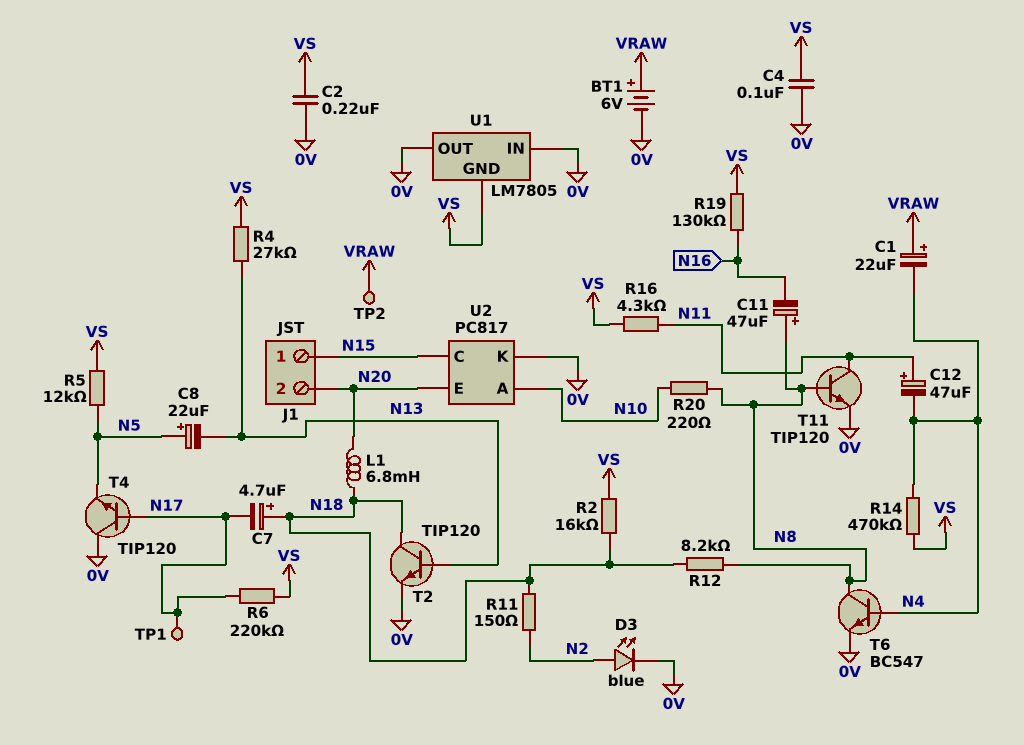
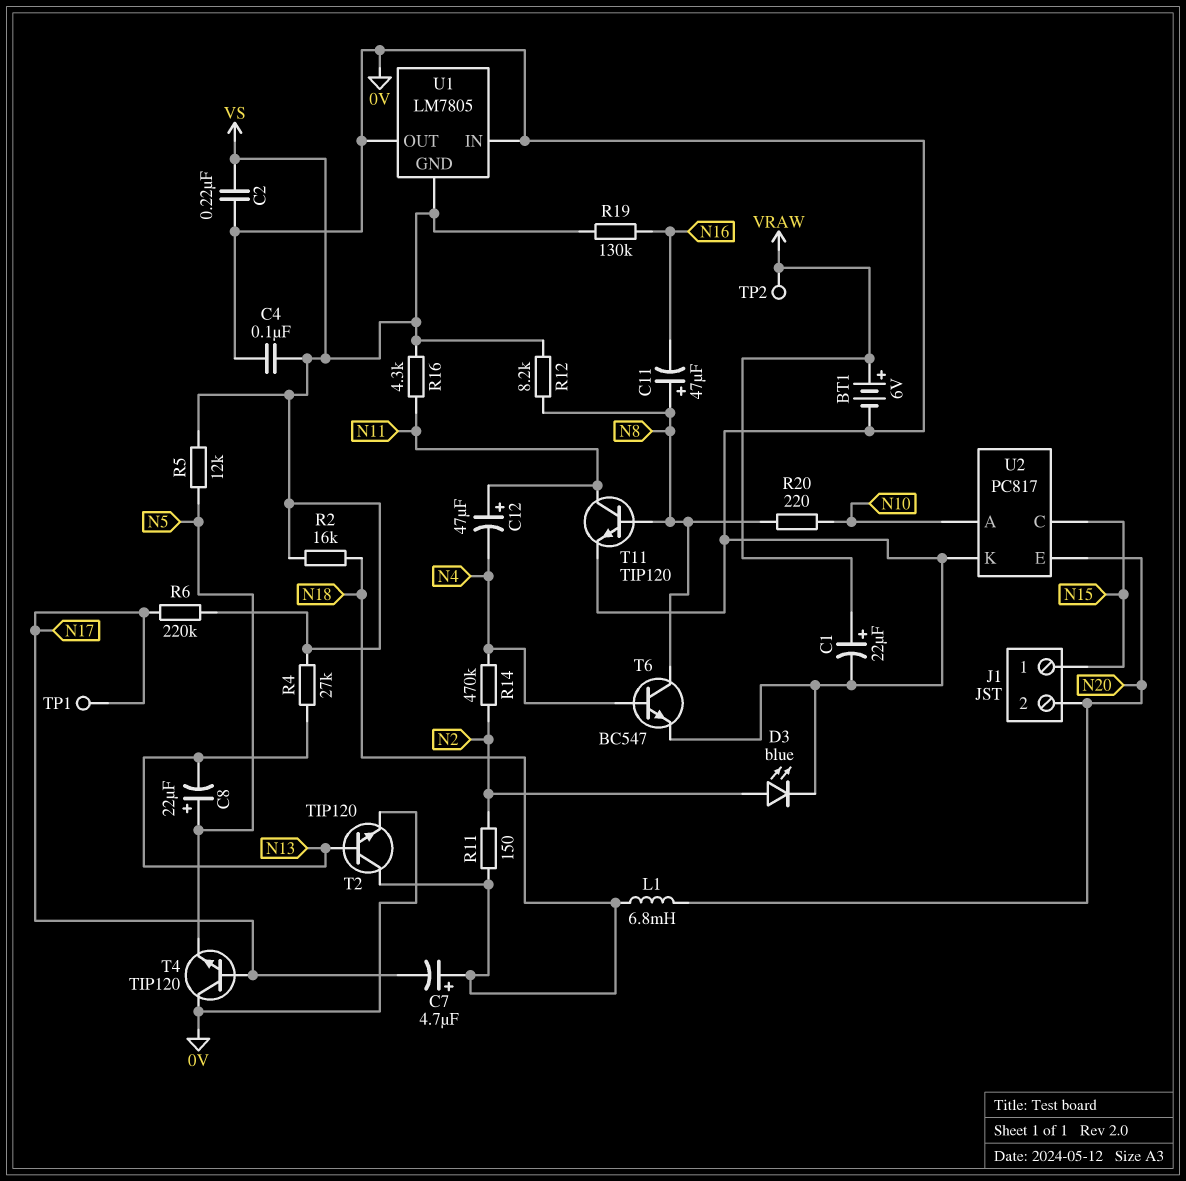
C1: 22uF (plus VRAW, minus N4) -> 22uF (plus VRAW, minus 0V)
R12: 8.2k (N8, N18) -> 8.2k (N8, VS)
R14: 470k (N4, VS) -> 470k (N2, N4)

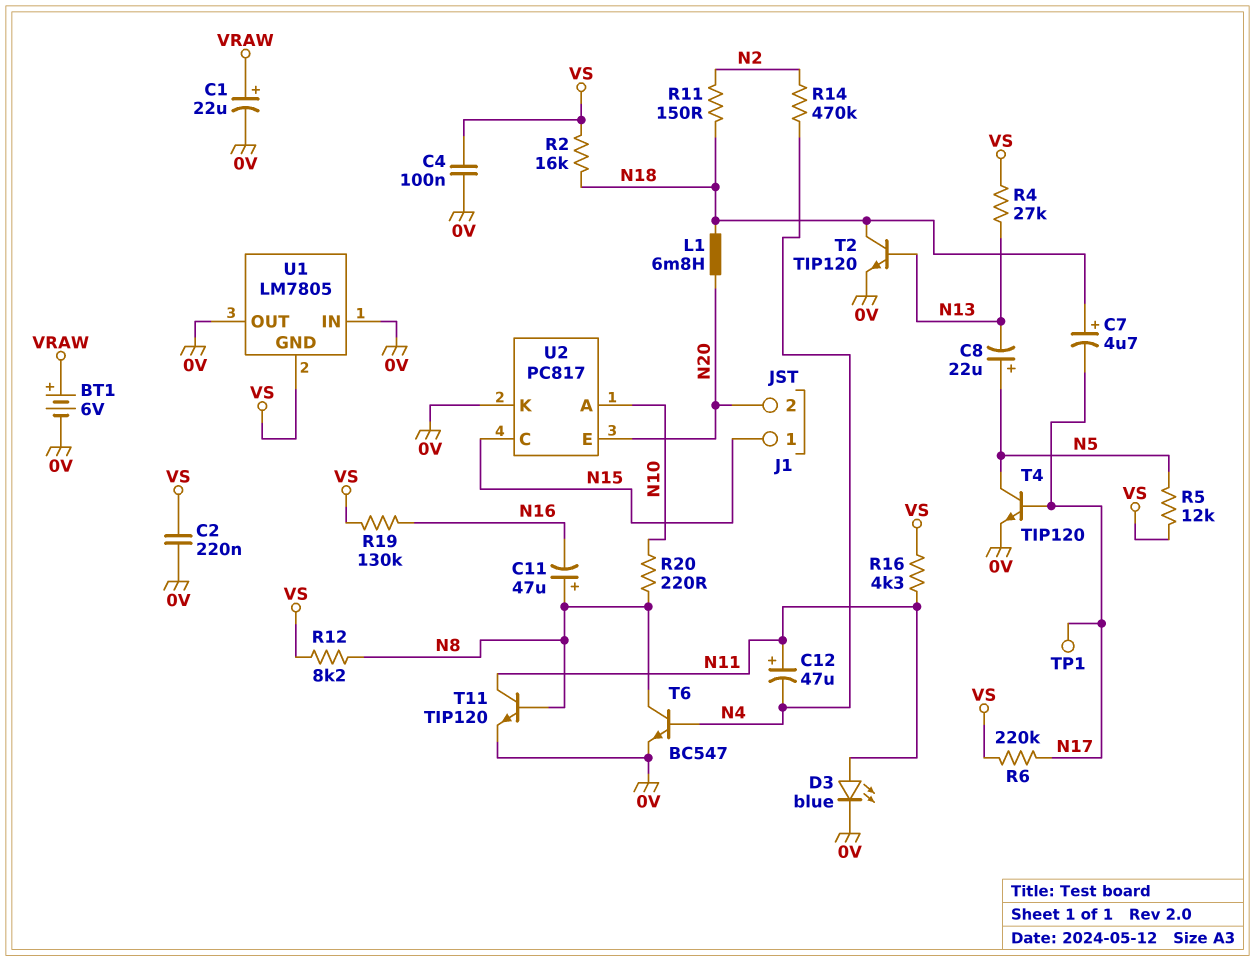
D3: LED blue (A N2, K 0V) -> LED blue (A N11, K 0V)
T4: NPN TIP120 (B N17, C 0V, E N5) -> NPN TIP120 (B N17, C N5, E 0V)
TP2: test point (VRAW) -> none

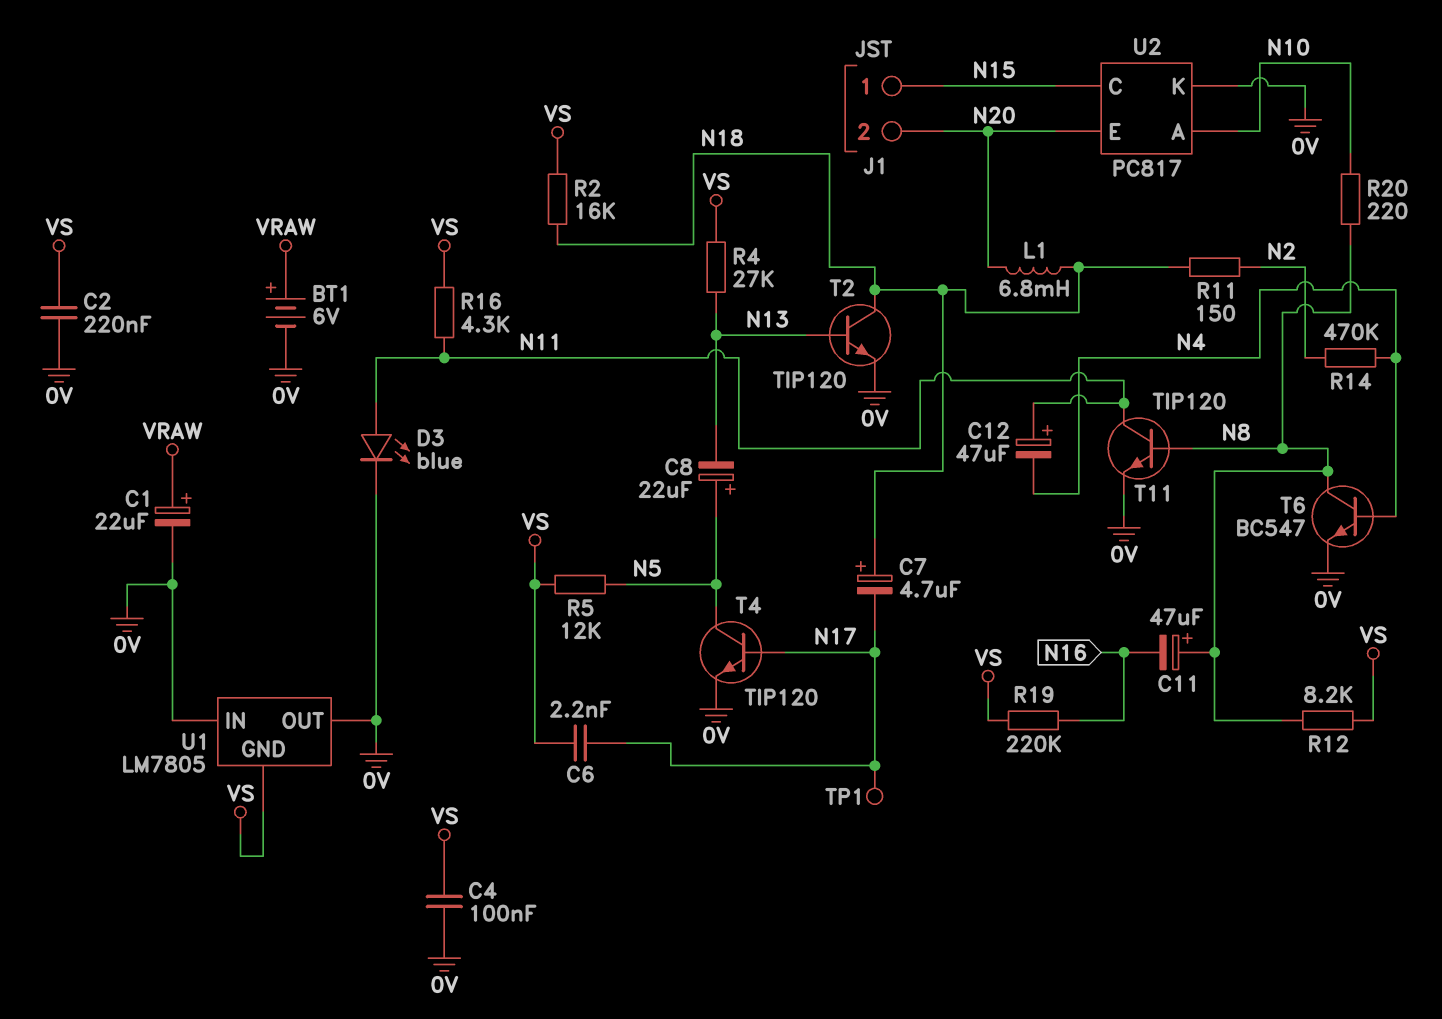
C6: none -> 2.2nF (N17, VS)
R6: 220k (N17, VS) -> none
R19: 130k (N16, VS) -> 220k (N16, VS)

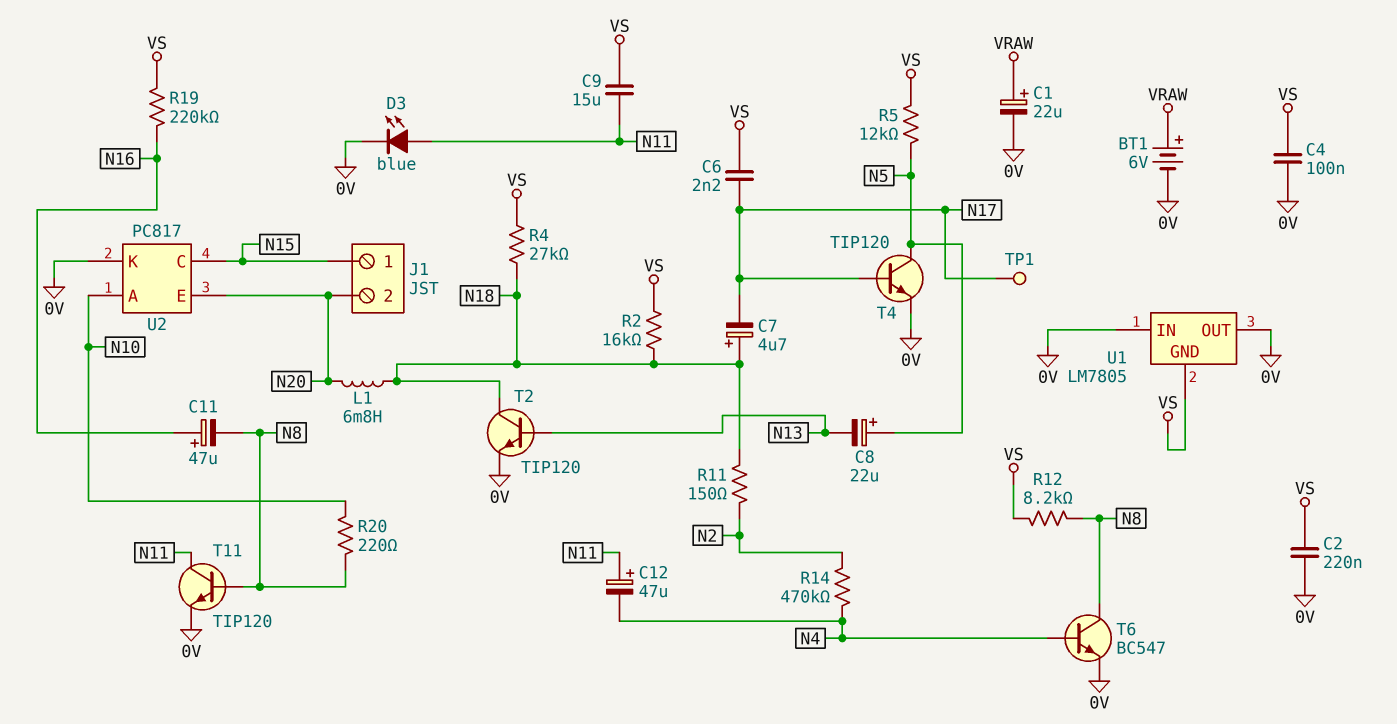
C9: none -> 15uF (N11, VS)
C11: 47uF (plus N8, minus N16) -> 47uF (plus N16, minus N8)
R4: 27k (N13, VS) -> 27k (N18, VS)
R16: 4.3k (N11, VS) -> none

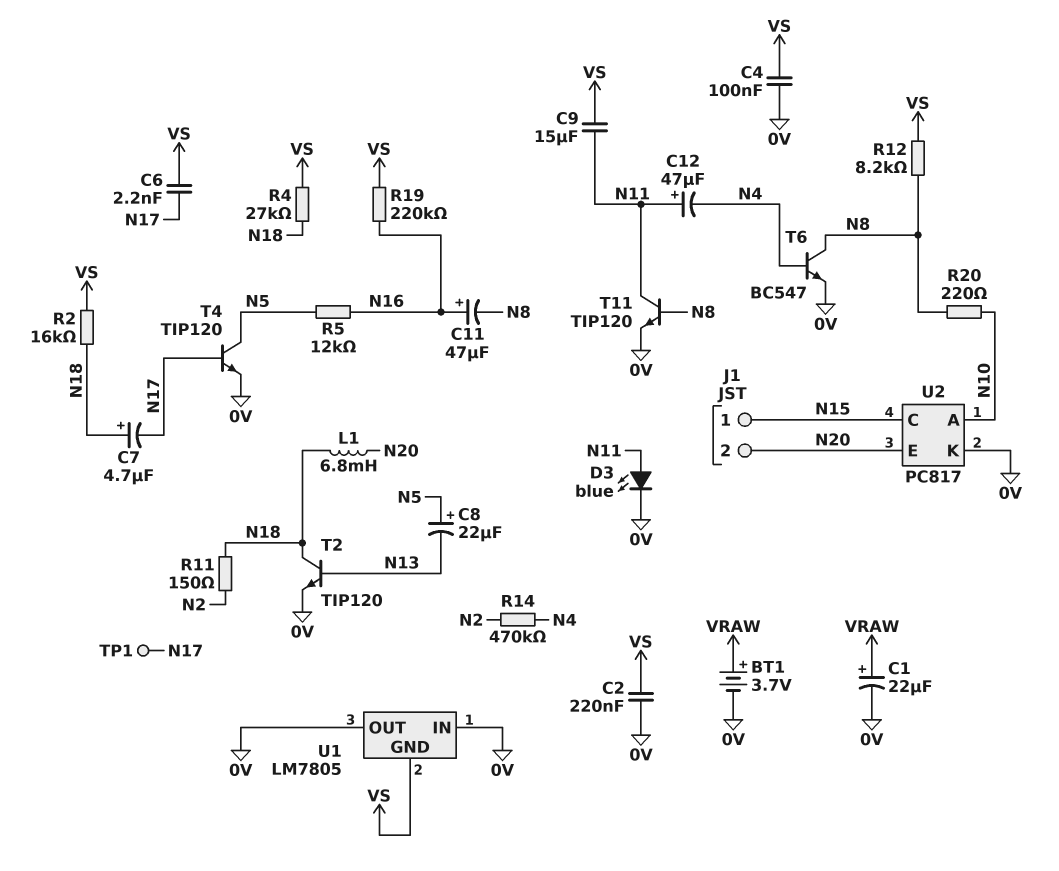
BT1: 6V (plus VRAW, minus 0V) -> 3.7V (plus VRAW, minus 0V)
R5: 12k (N5, VS) -> 12k (N5, N16)

